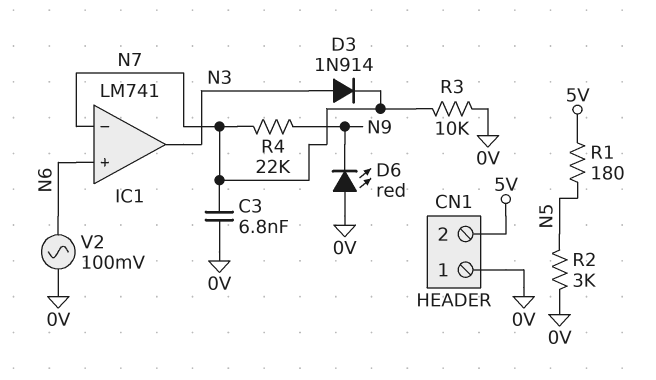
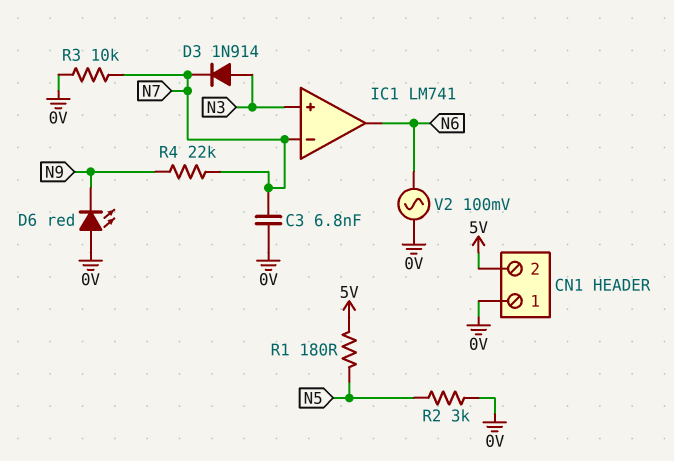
IC1 pin in+: N6 -> N3
IC1 pin out: N3 -> N6

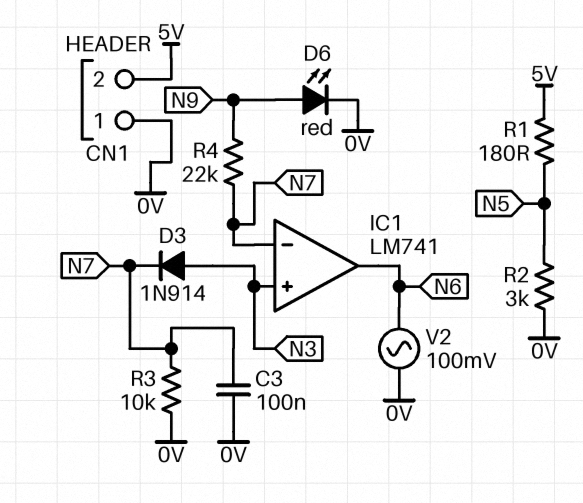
C3: 6.8nF (0V, N7) -> 100nF (0V, N7)
D6: LED red (A 0V, K N9) -> LED red (A N9, K 0V)

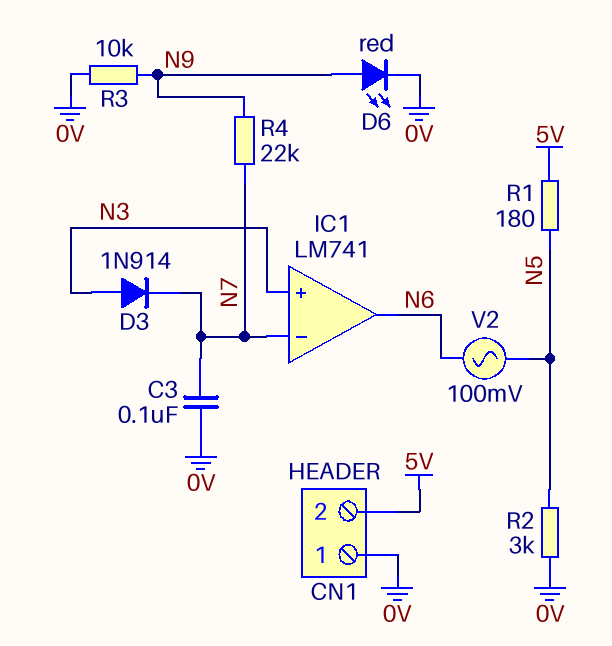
R3: 10k (0V, N7) -> 10k (0V, N9)
V2: AC 100mV (0V, N6) -> AC 100mV (N5, N6)

